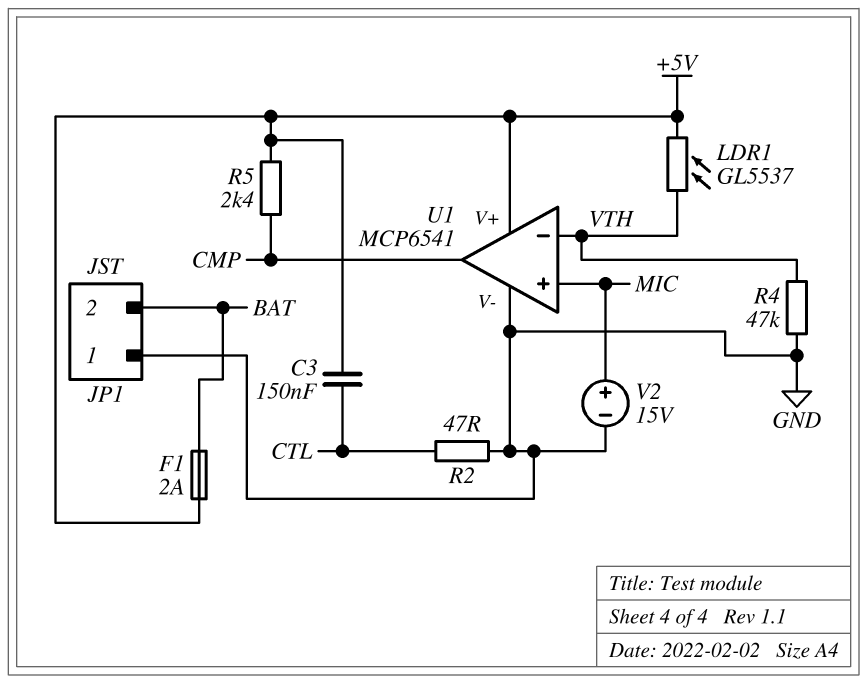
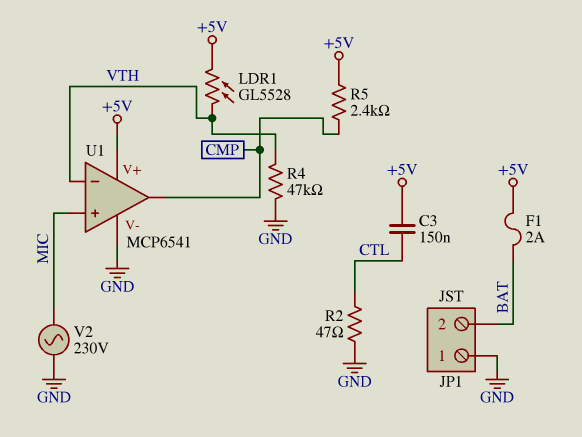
LDR1: GL5537 (+5V, VTH) -> GL5528 (+5V, VTH)
V2: 15V (plus MIC, minus GND) -> AC 230V (GND, MIC)

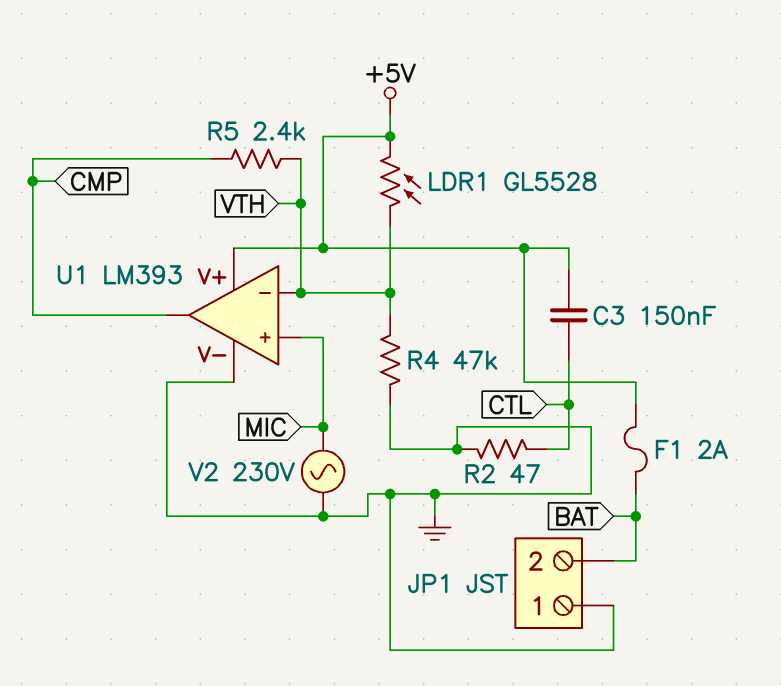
R5: 2.4k (+5V, CMP) -> 2.4k (CMP, VTH)
U1: MCP6541 -> LM393

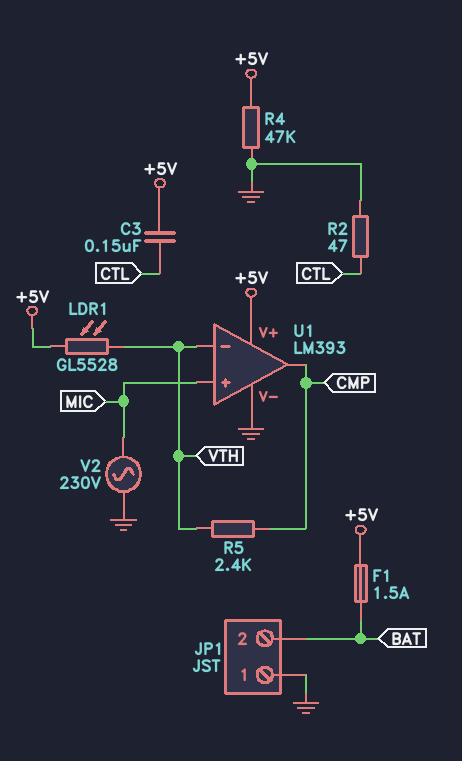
F1: 2A (+5V, BAT) -> 1.5A (+5V, BAT)
R4: 47k (GND, VTH) -> 47k (+5V, GND)

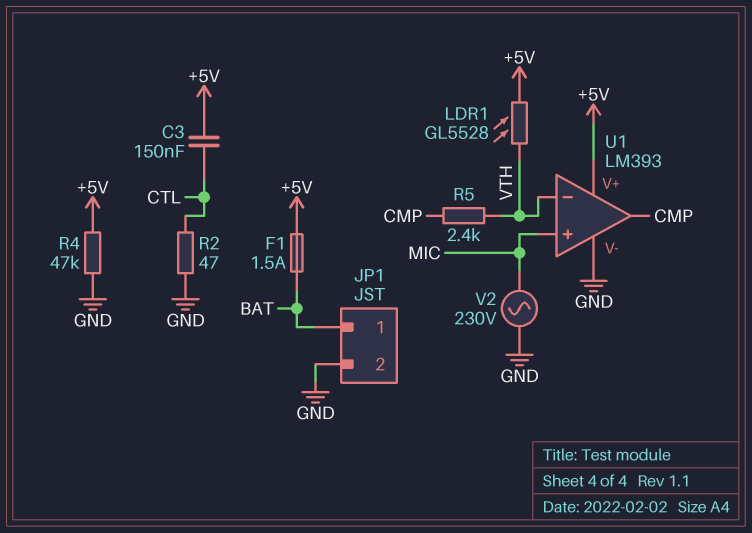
JP1 pin 1: GND -> BAT
JP1 pin 2: BAT -> GND

